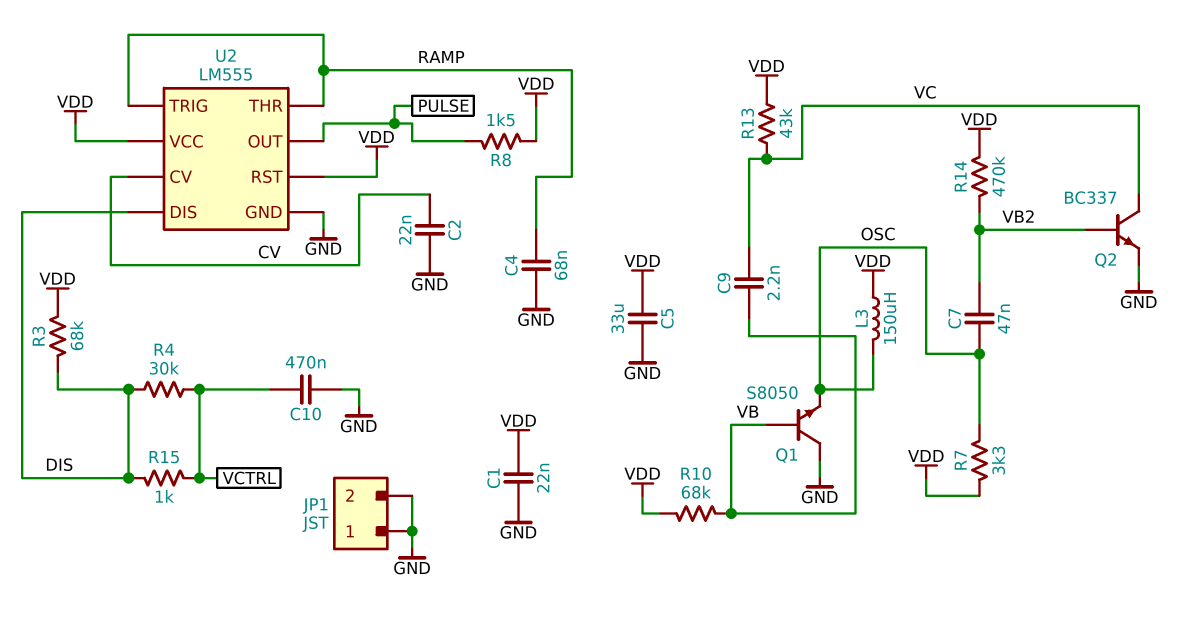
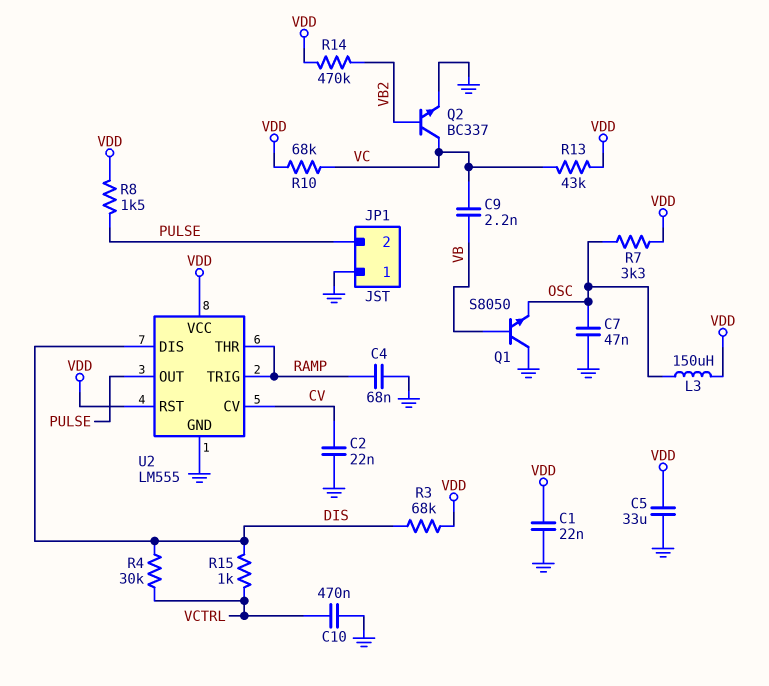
C7: 47nF (OSC, VB2) -> 47nF (GND, OSC)
JP1 pin 2: GND -> PULSE
R10: 68k (VB, VDD) -> 68k (VC, VDD)

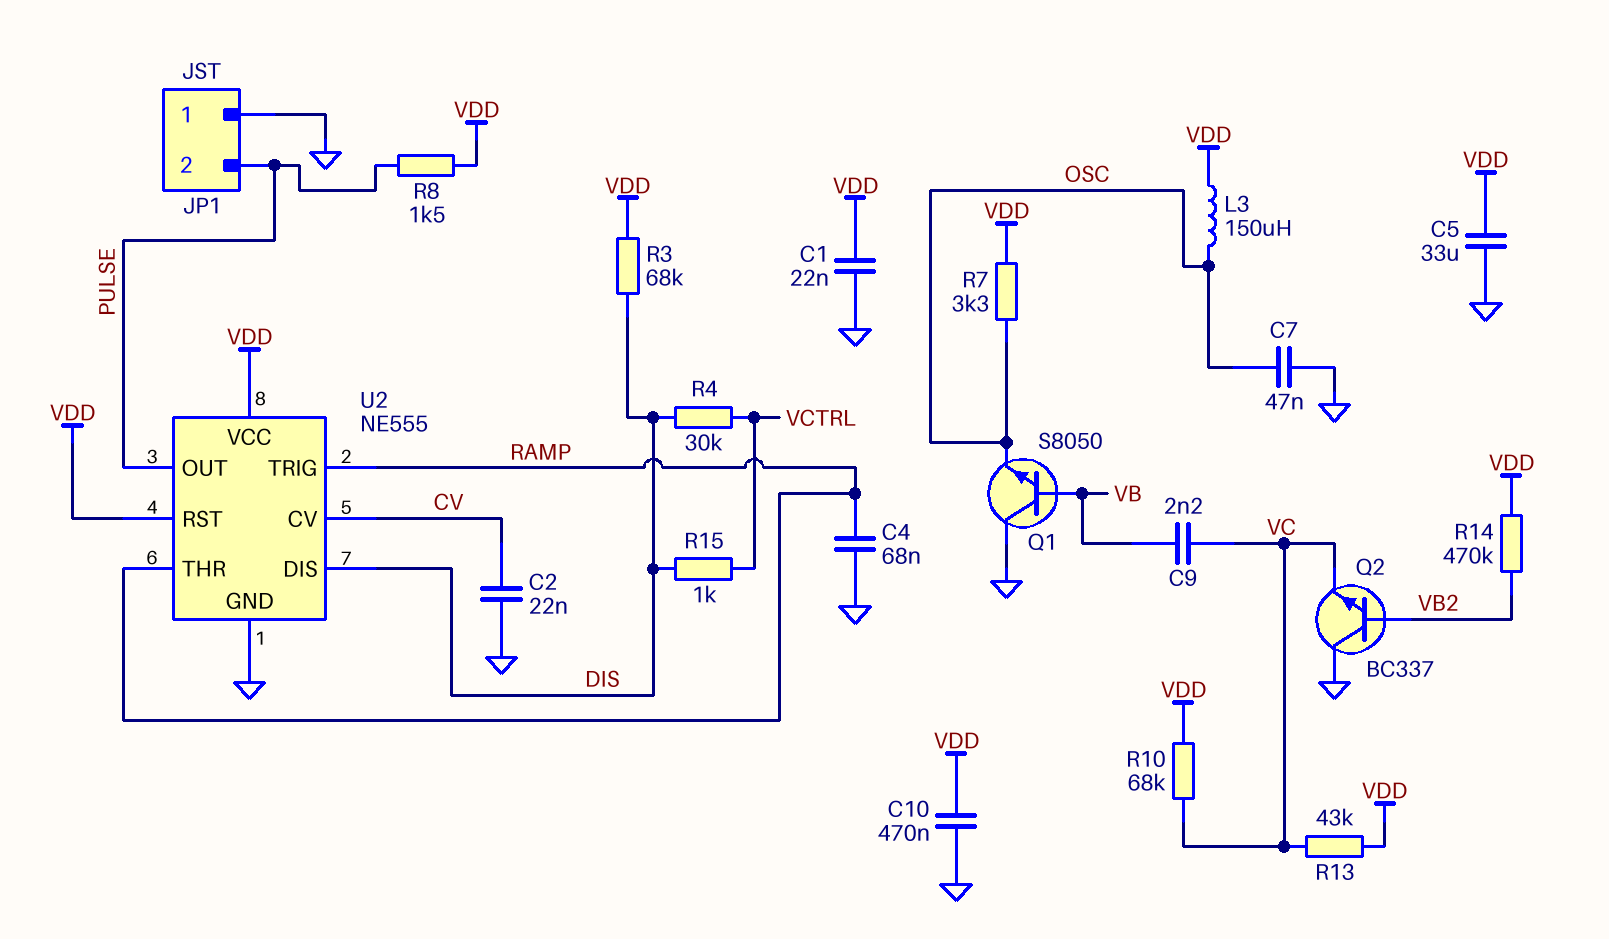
C10: 470nF (GND, VCTRL) -> 470nF (GND, VDD)
Q2: NPN BC337 (B VB2, C VC, E GND) -> NPN BC337 (B VB2, C GND, E VC)
U2: LM555 -> NE555

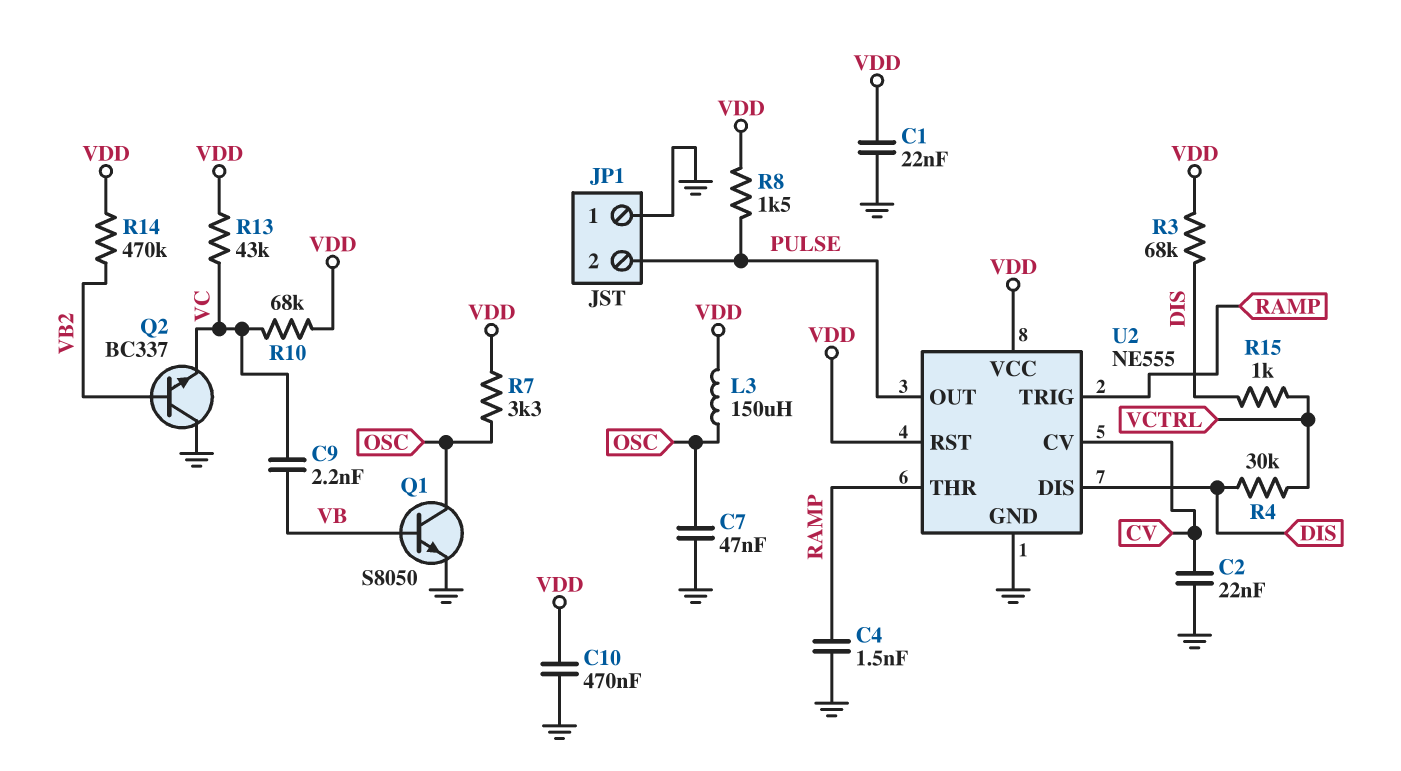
C4: 68nF (GND, RAMP) -> 1.5nF (GND, RAMP)
C5: 33uF (GND, VDD) -> none
Q1: NPN S8050 (B VB, C GND, E OSC) -> NPN S8050 (B VB, C OSC, E GND)

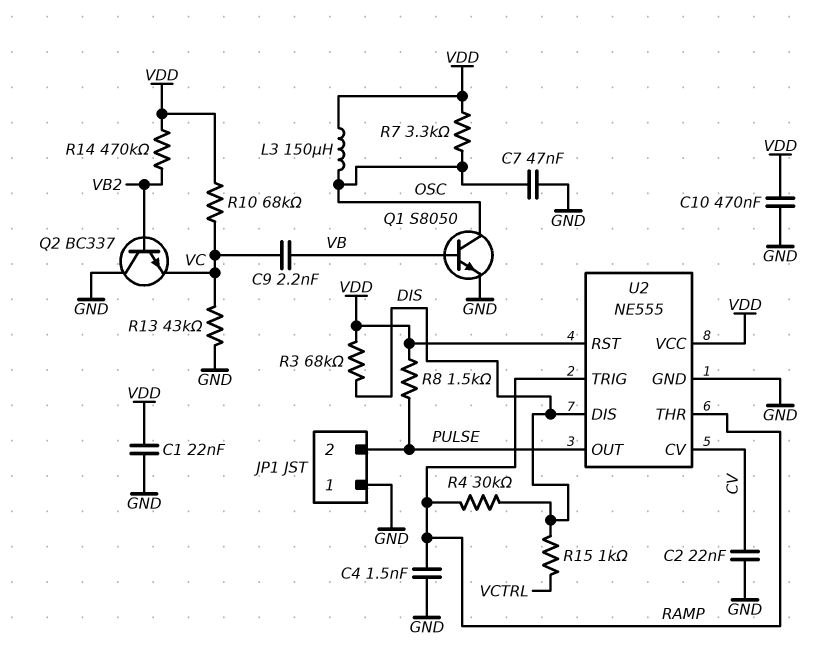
R4: 30k (DIS, VCTRL) -> 30k (DIS, RAMP)
R13: 43k (VC, VDD) -> 43k (GND, VC)

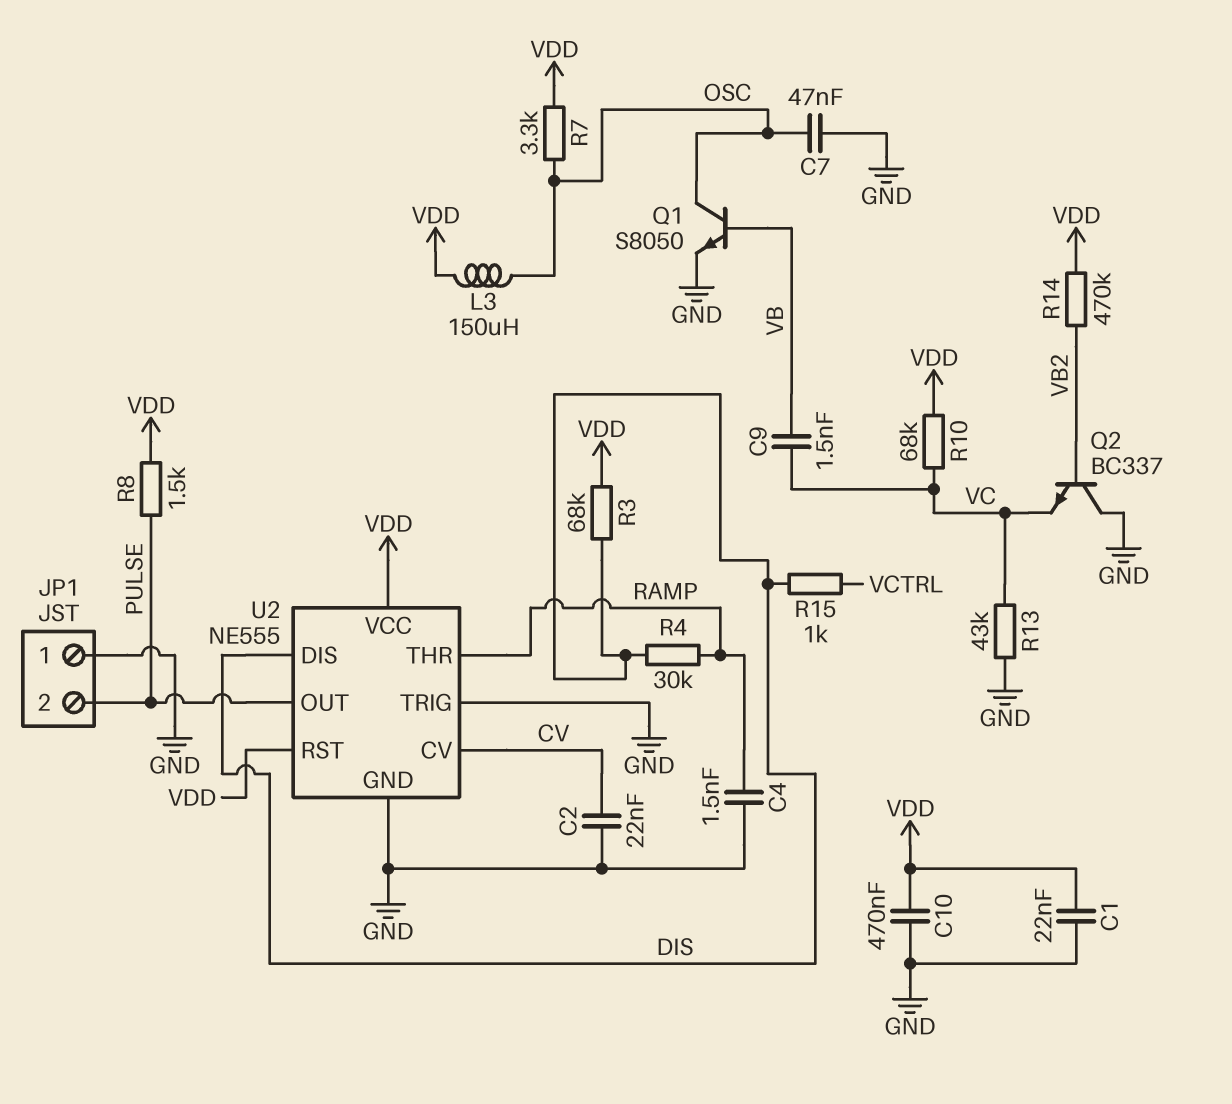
C9: 2.2nF (VB, VC) -> 1.5nF (VB, VC)
U2 pin TRIG: RAMP -> GND

